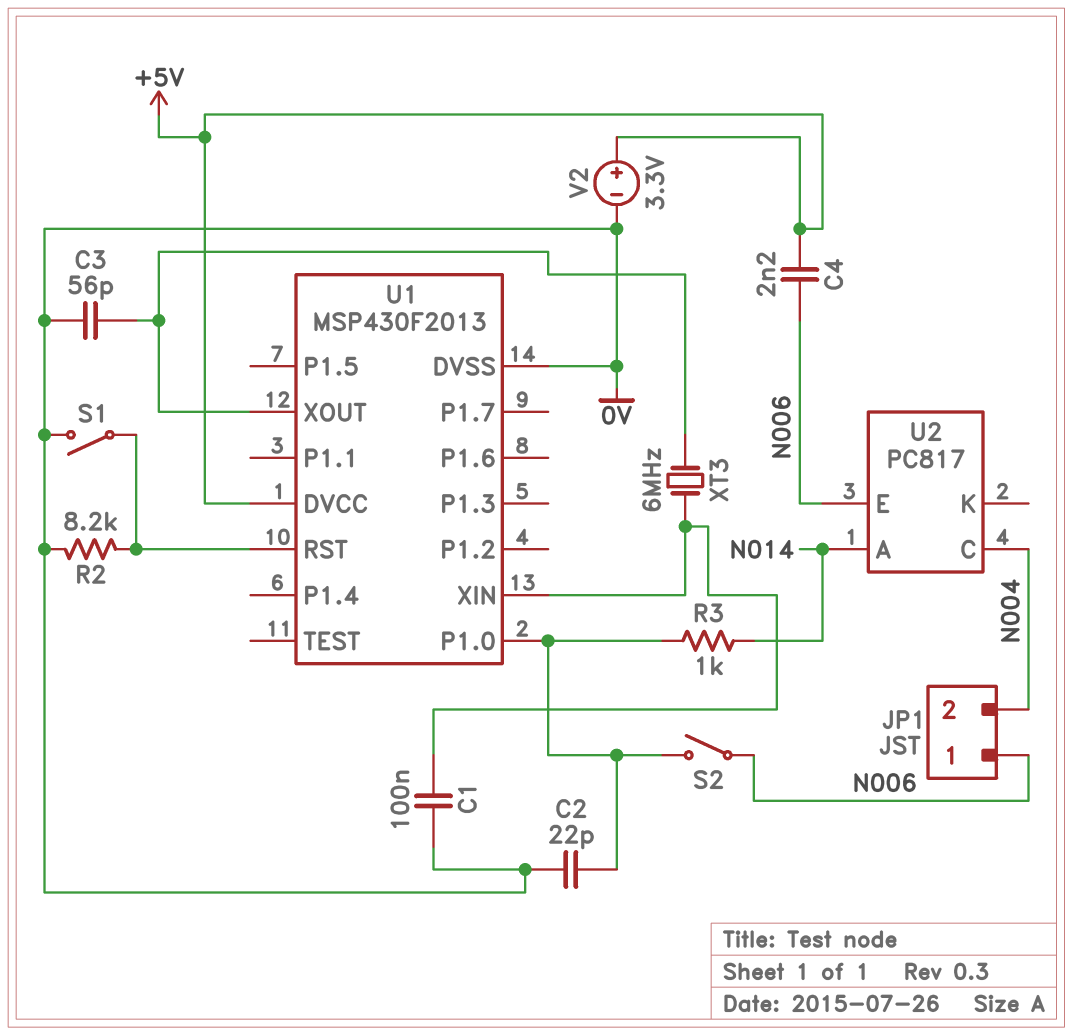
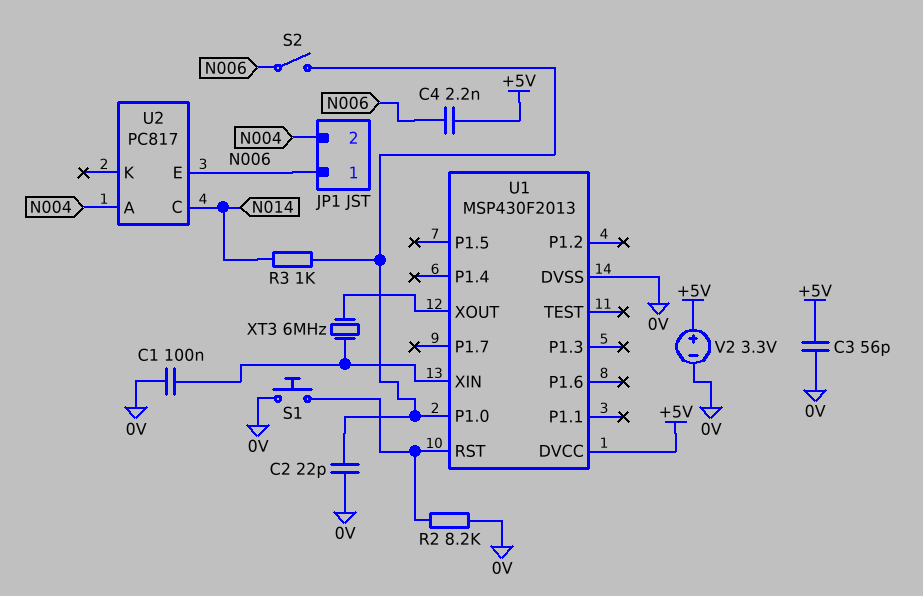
C3: 56pF (0V, U1/XOUT) -> 56pF (+5V, 0V)
S1: switch (0V, U1/RST) -> button (0V, U1/RST)
U2 pin A: N014 -> N004
U2 pin C: N004 -> N014

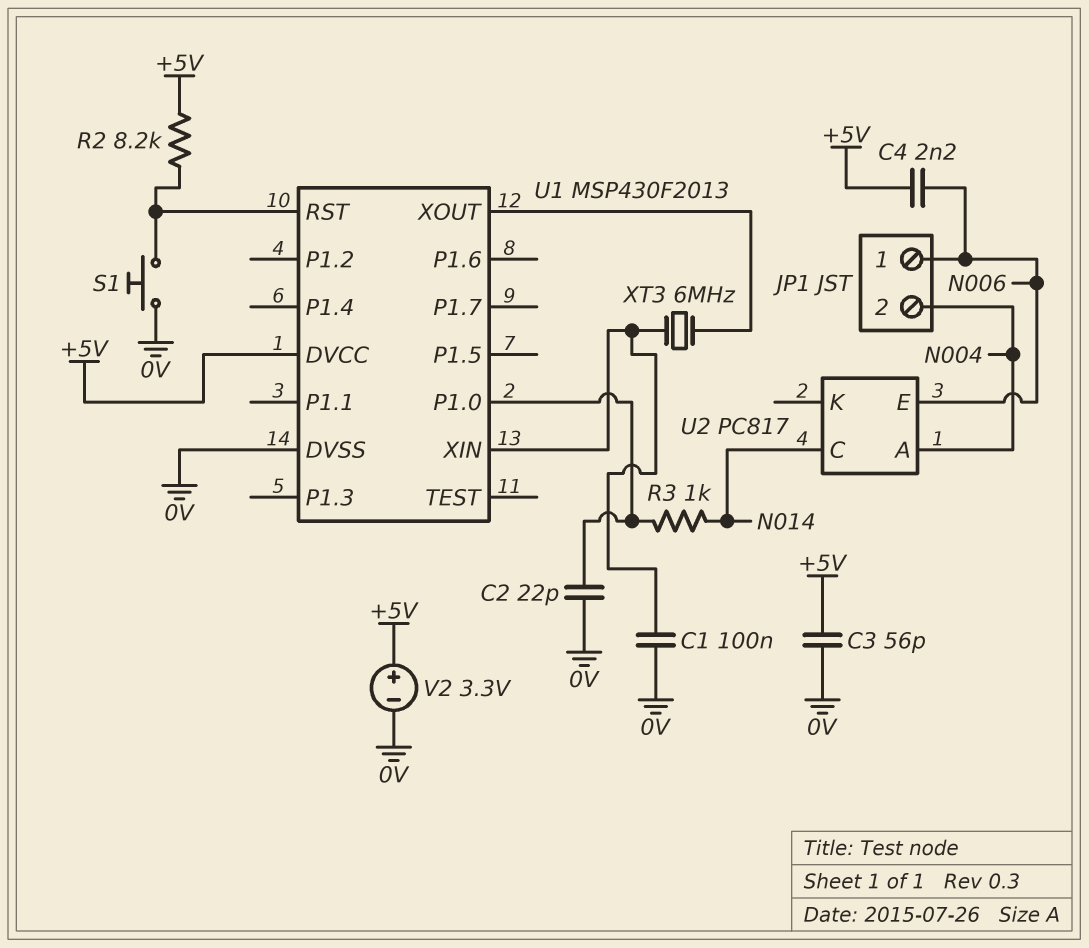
R2: 8.2k (0V, U1/RST) -> 8.2k (+5V, U1/RST)
S2: switch (N006, U1/P1.0) -> none

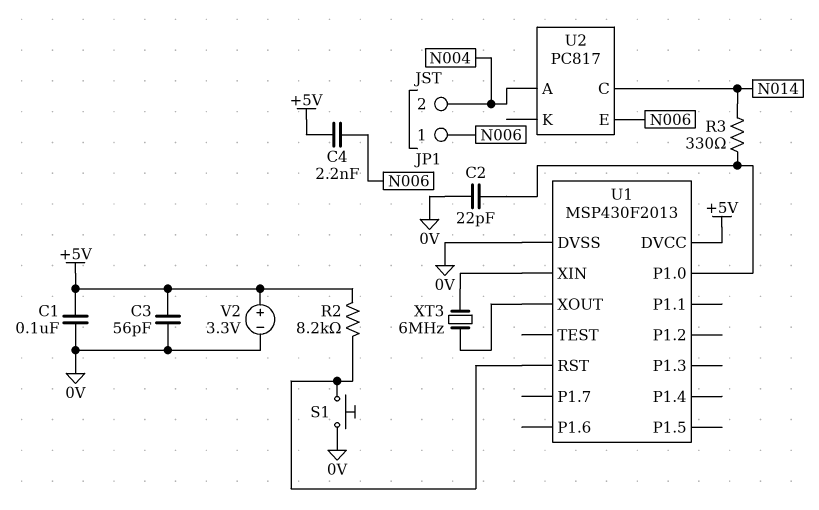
C1: 100nF (0V, U1/XIN) -> 100nF (+5V, 0V)
R3: 1k (N014, U1/P1.0) -> 330 (N014, U1/P1.0)

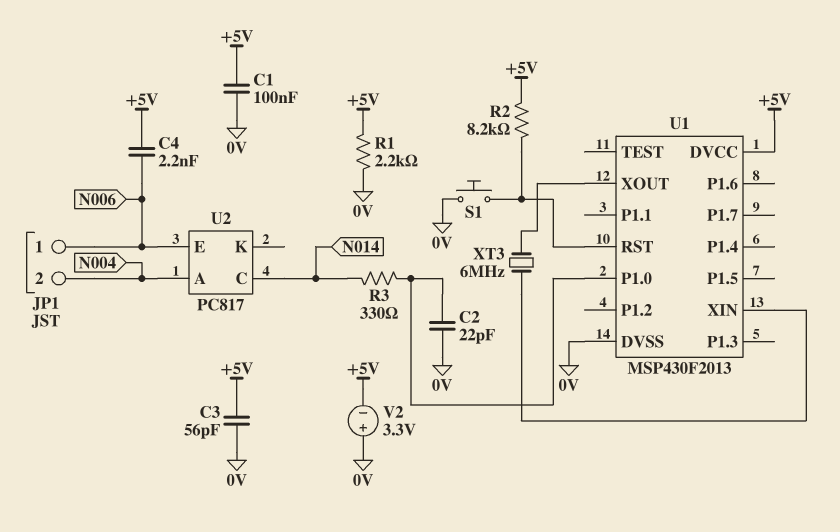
R1: none -> 2.2k (+5V, 0V)
V2: 3.3V (plus +5V, minus 0V) -> 3.3V (plus 0V, minus +5V)

